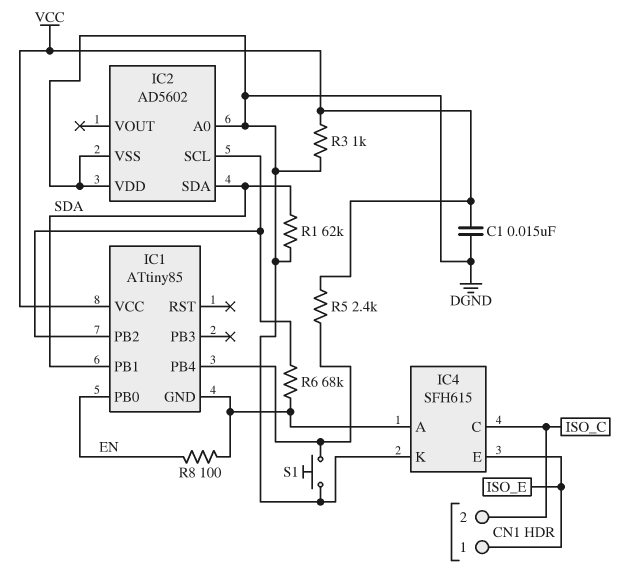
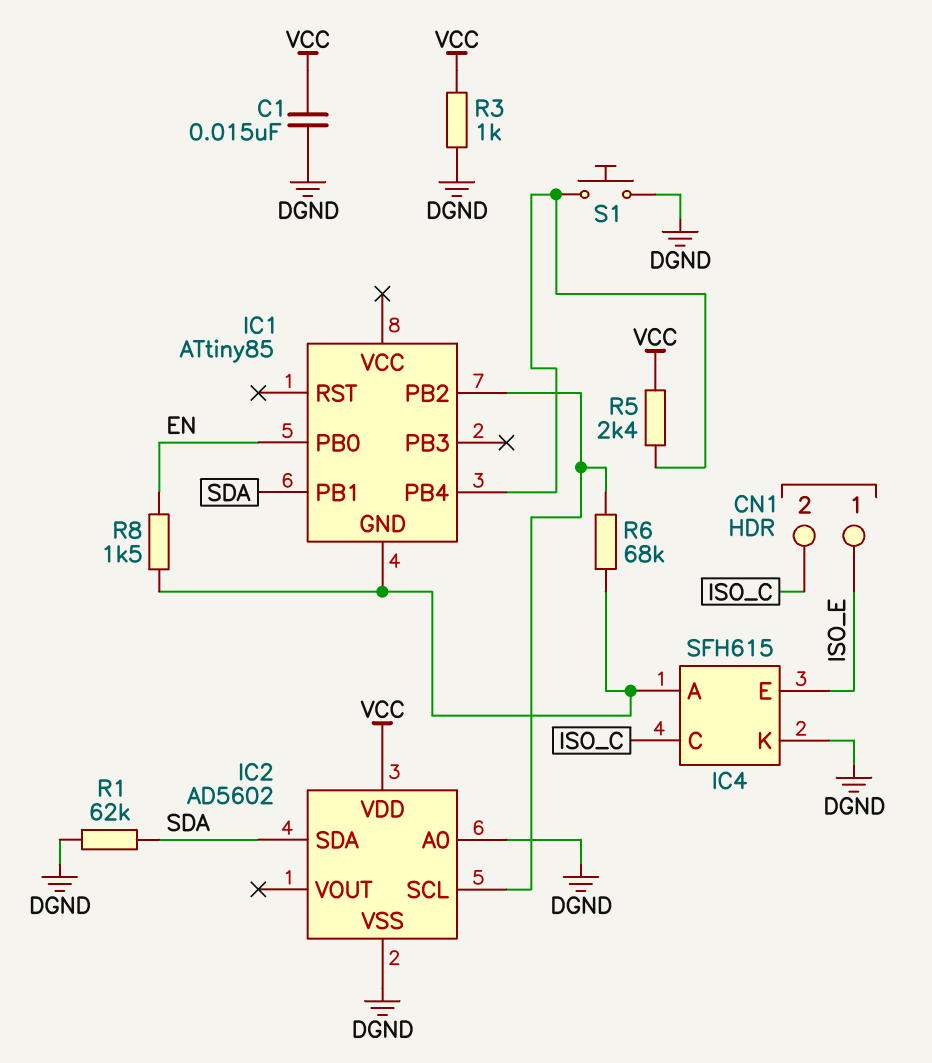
IC1 pin VCC: VCC -> none
IC2 pin VDD: DGND -> VCC
R8: 100 (EN, IC1/GND) -> 1.5k (EN, IC1/GND)

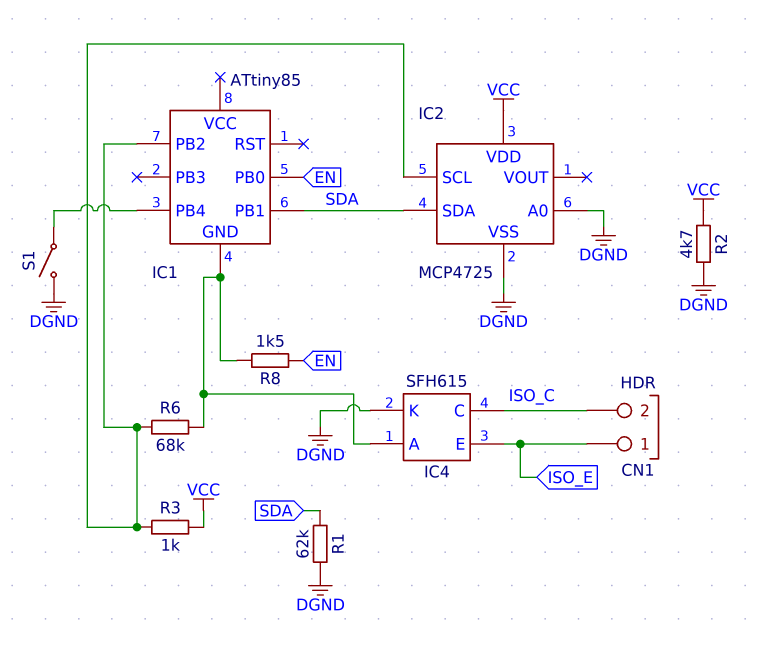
C1: 15nF (DGND, VCC) -> none
IC2: AD5602 -> MCP4725
R2: none -> 4.7k (DGND, VCC)
R3: 1k (DGND, VCC) -> 1k (IC1/PB2, VCC)
R5: 2.4k (IC1/PB4, VCC) -> none
S1: button (DGND, IC1/PB4) -> switch (DGND, IC1/PB4)

